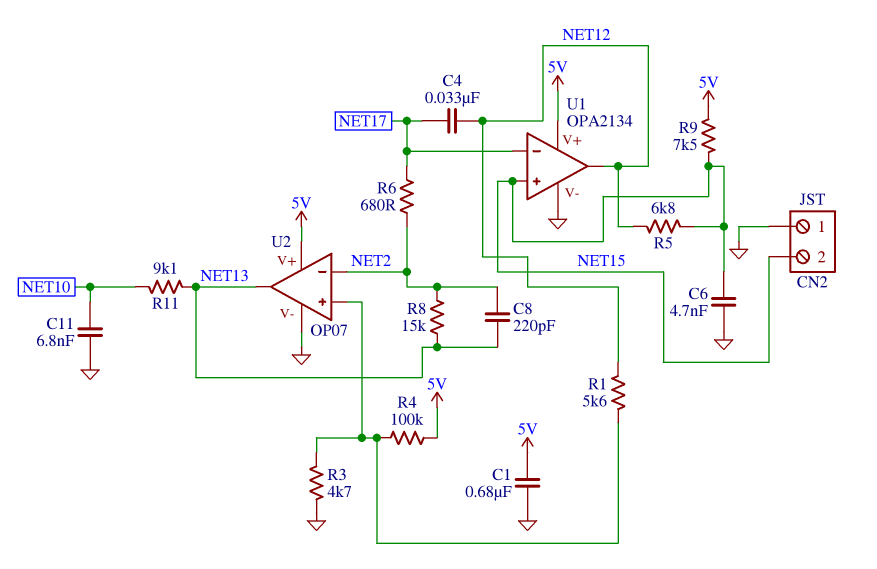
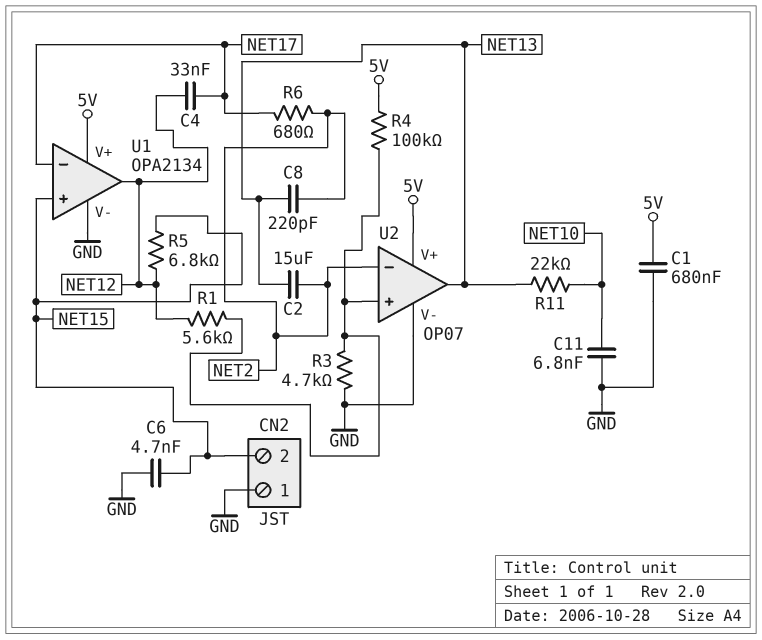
C2: none -> 15uF (NET2, NET13)
R8: 15k (NET2, NET13) -> none
R9: 7.5k (5V, NET15) -> none
R11: 9.1k (NET10, NET13) -> 22k (NET10, NET13)

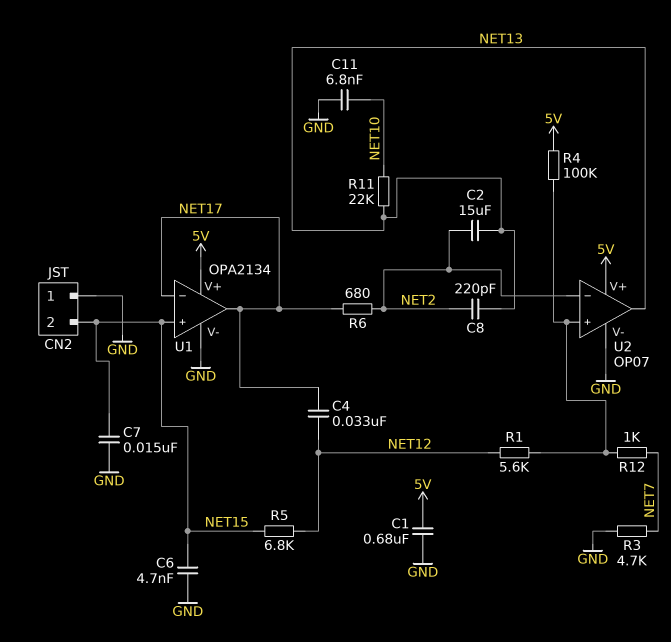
C7: none -> 15nF (GND, NET15)
R3: 4.7k (GND, U2/in+) -> 4.7k (GND, NET7)
R12: none -> 1k (NET7, U2/in+)
U1 pin out: NET12 -> NET17

